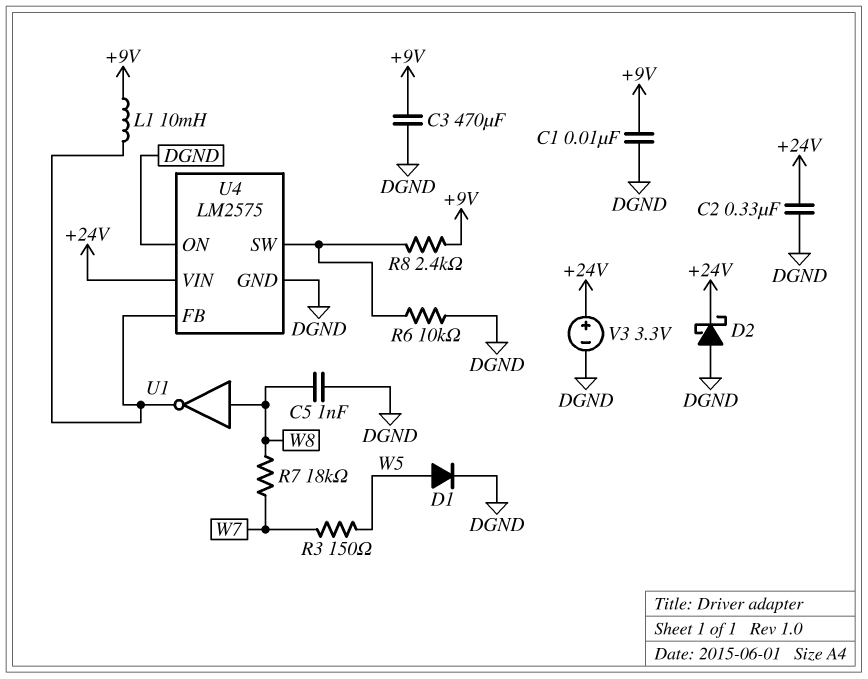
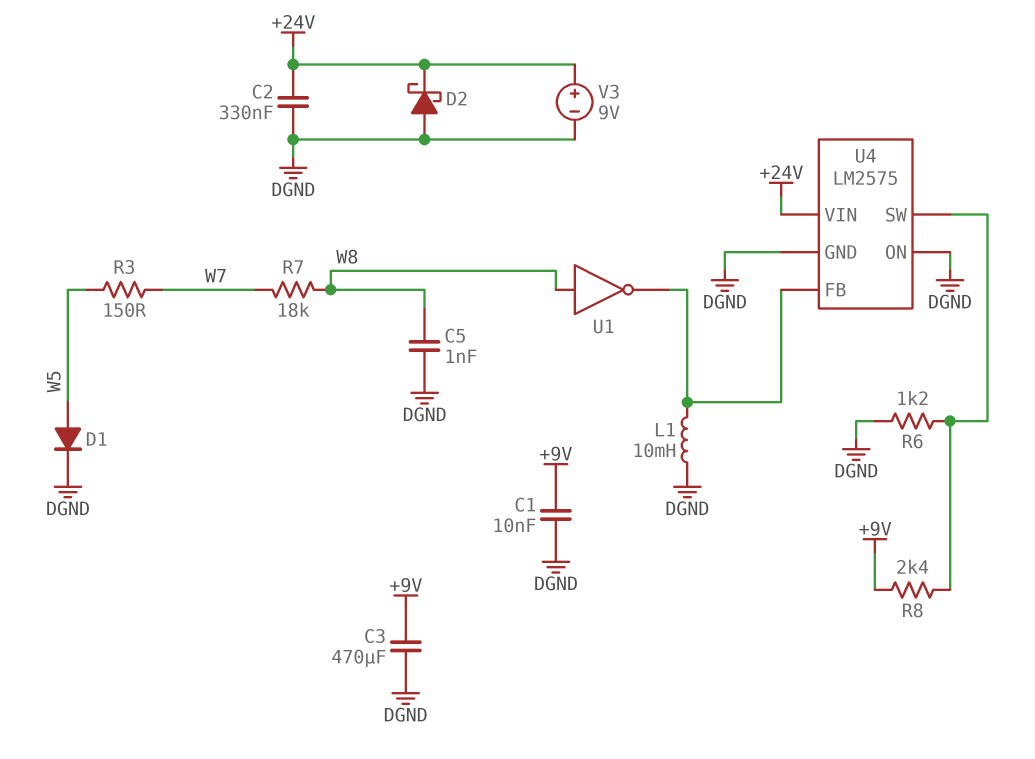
L1: 10mH (+9V, U4/FB) -> 10mH (DGND, U4/FB)
R6: 10k (DGND, U4/SW) -> 1.2k (DGND, U4/SW)
V3: 3.3V (plus +24V, minus DGND) -> 9V (plus +24V, minus DGND)

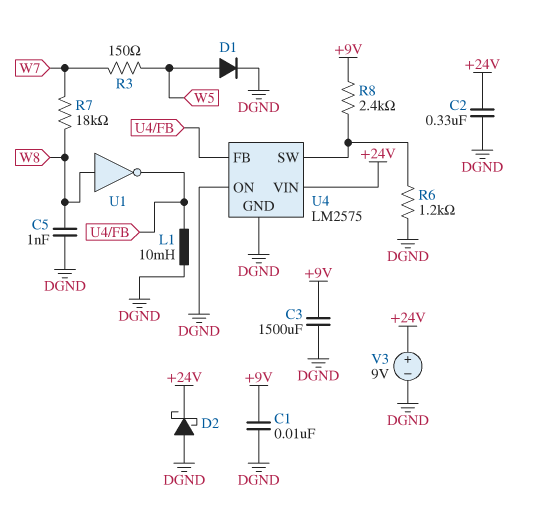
C3: 470uF (+9V, DGND) -> 1500uF (+9V, DGND)

